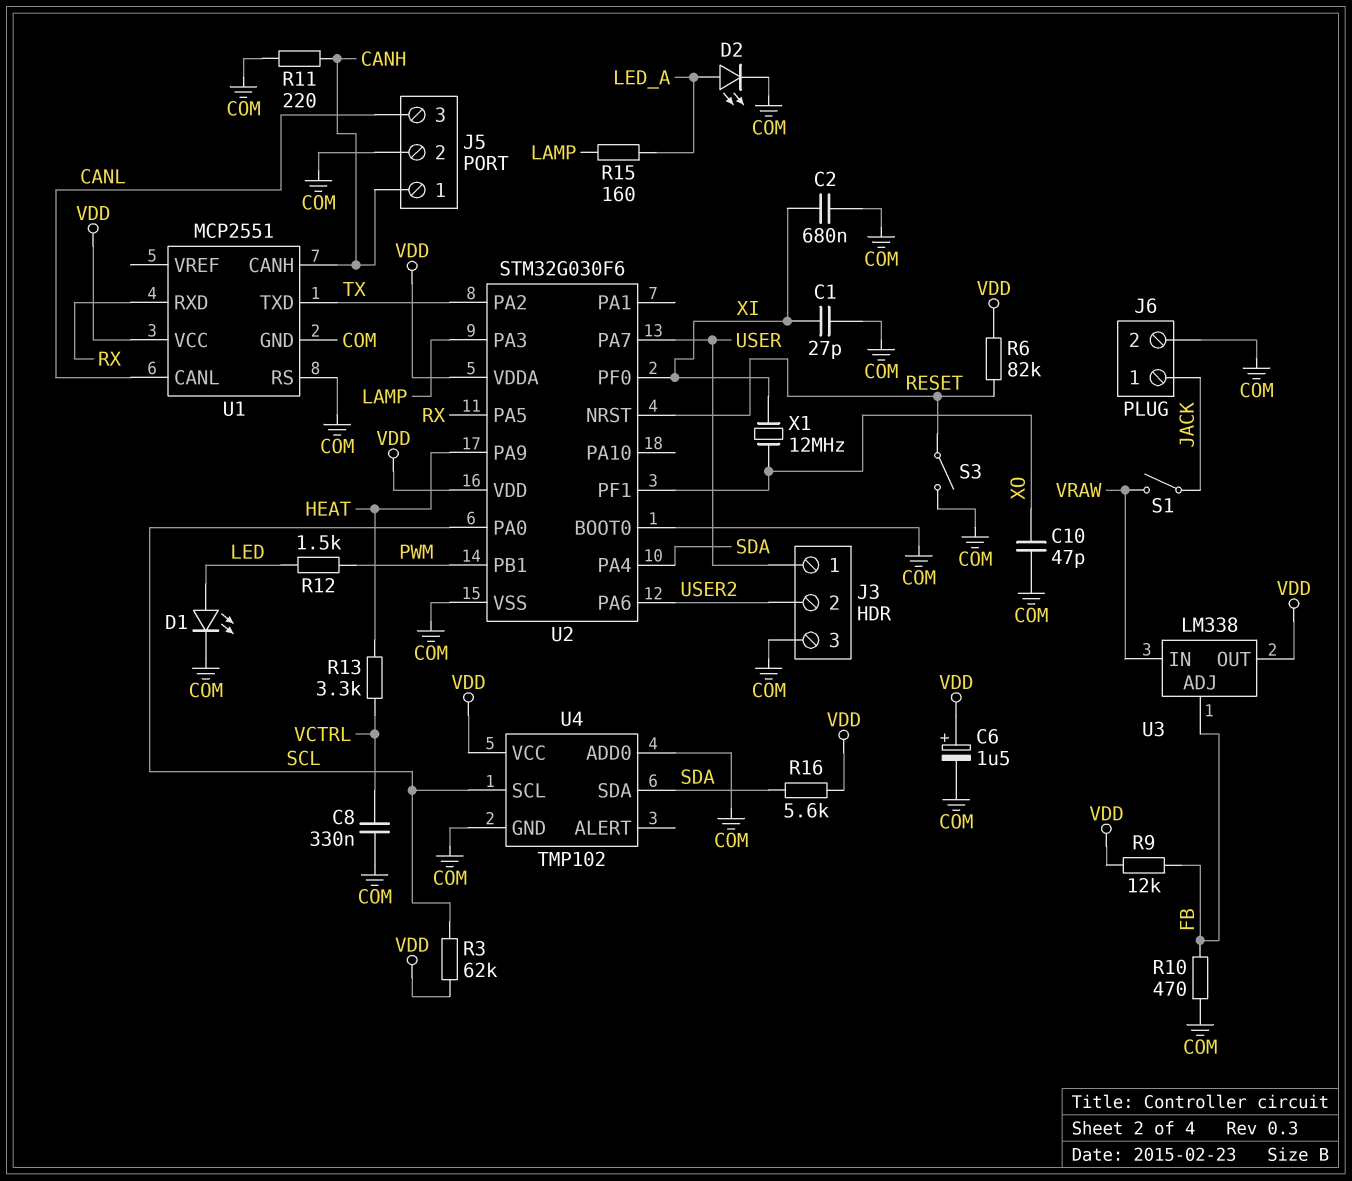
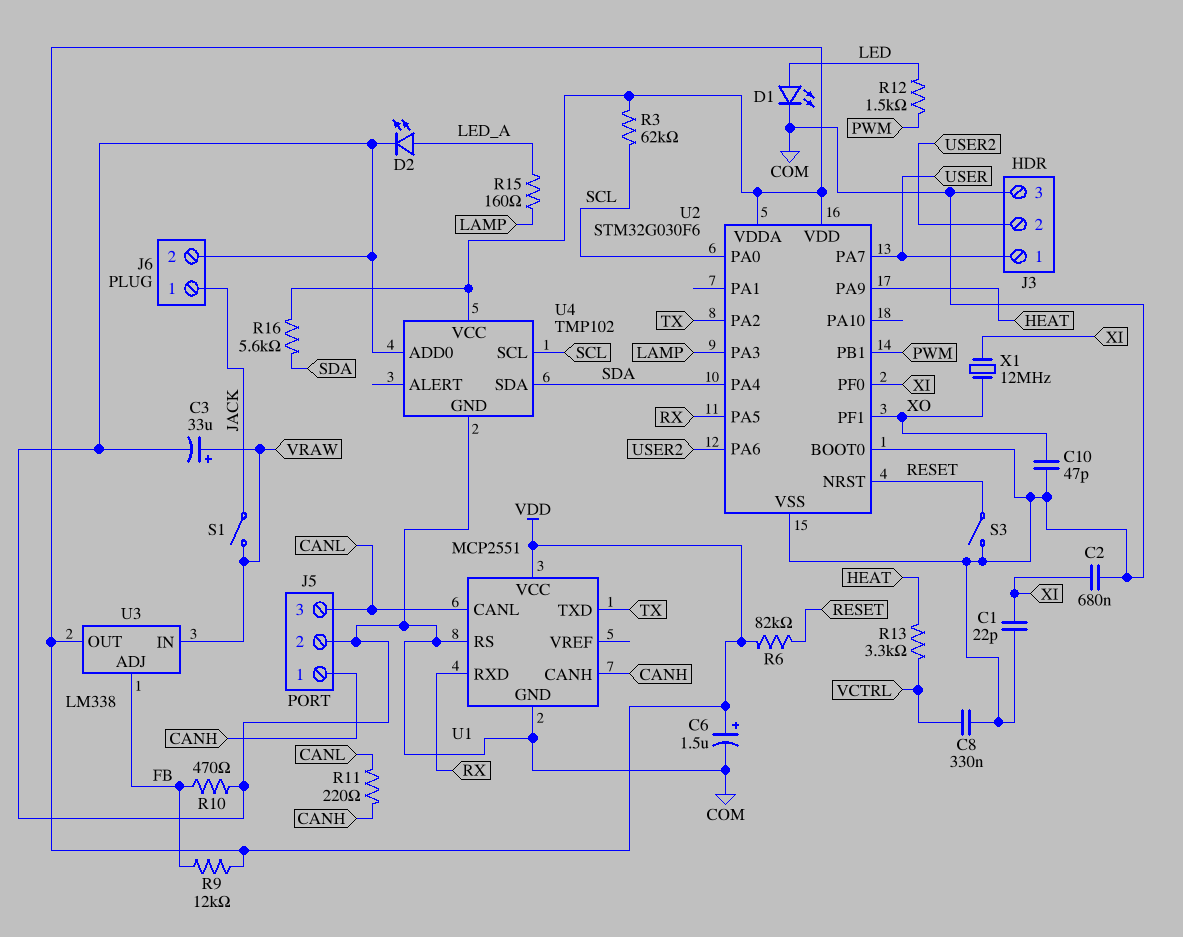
C1: 27pF (COM, XI) -> 22pF (COM, XI)
C3: none -> 33uF (plus VRAW, minus COM)
R11: 220 (CANH, COM) -> 220 (CANH, CANL)

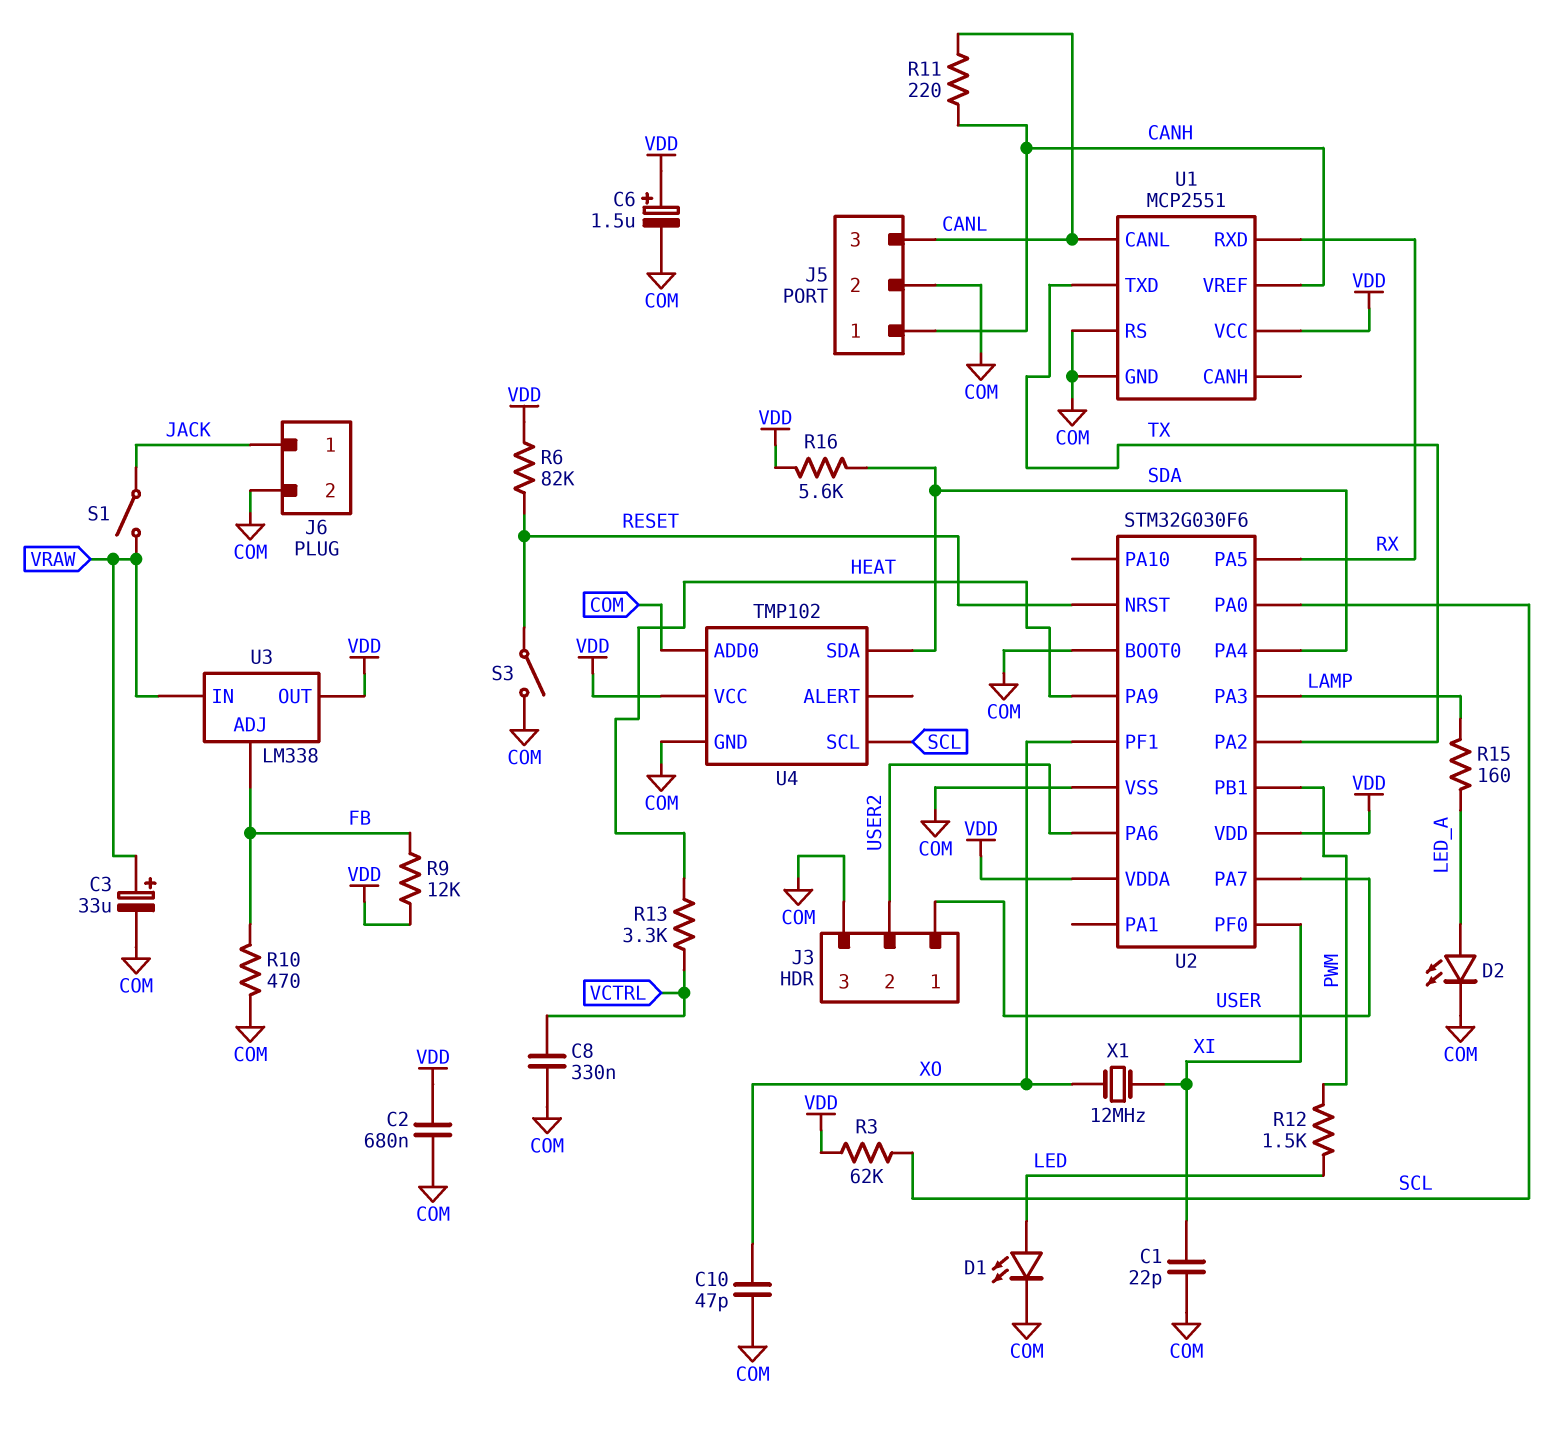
C2: 680nF (COM, XI) -> 680nF (COM, VDD)
U1 pin CANH: CANH -> none
U1 pin VREF: none -> CANH

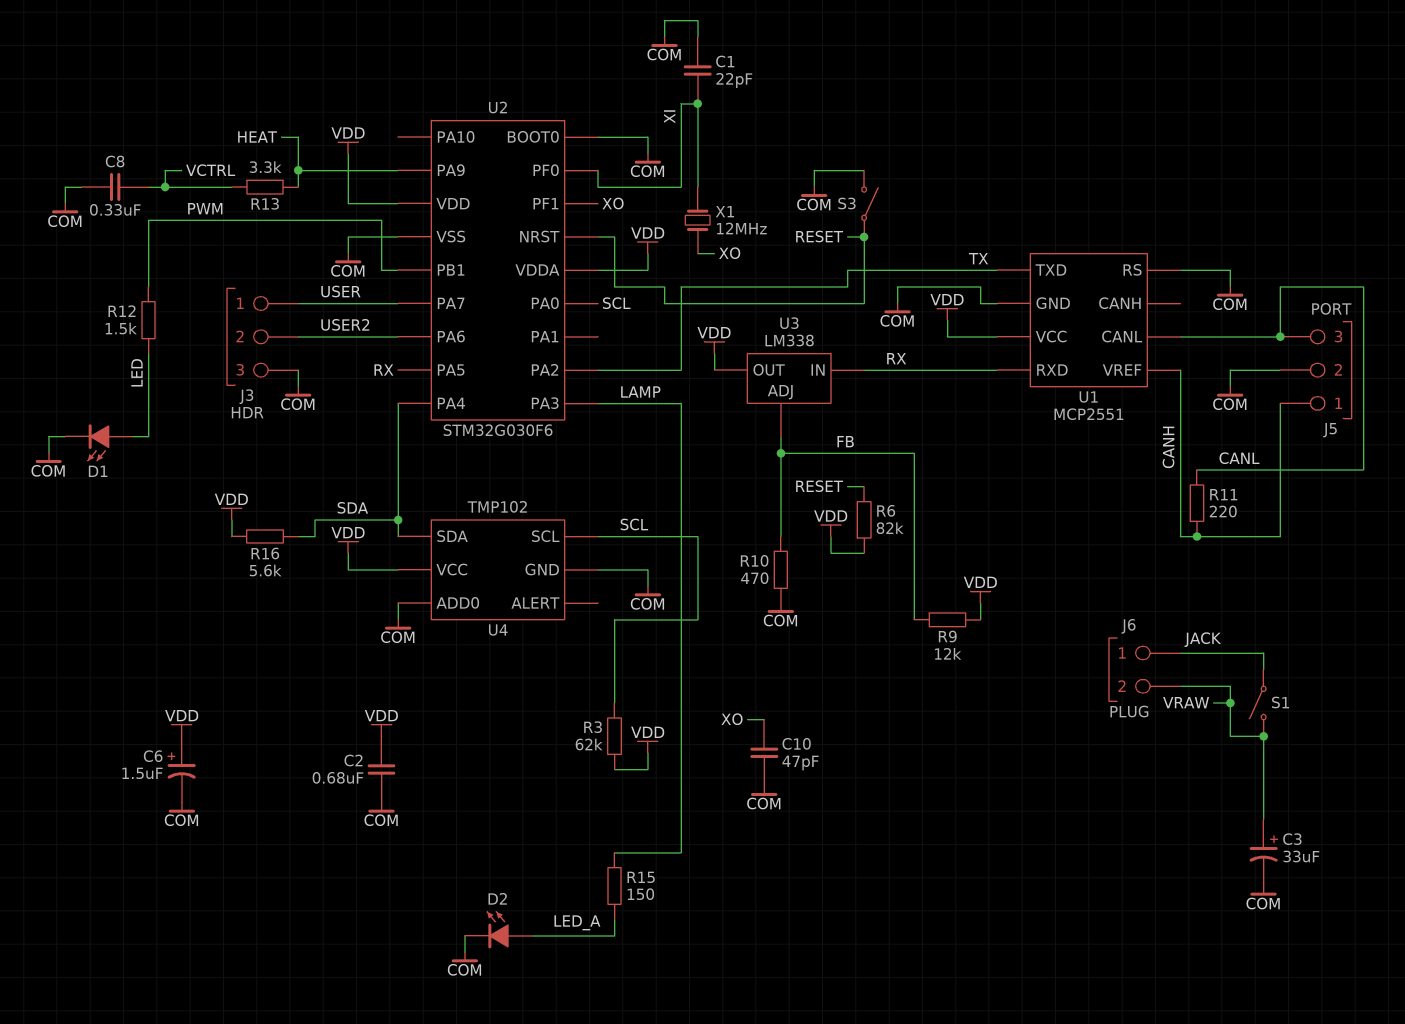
J6 pin 2: COM -> VRAW
R15: 160 (LAMP, LED_A) -> 150 (LAMP, LED_A)
U3 pin IN: VRAW -> RX

